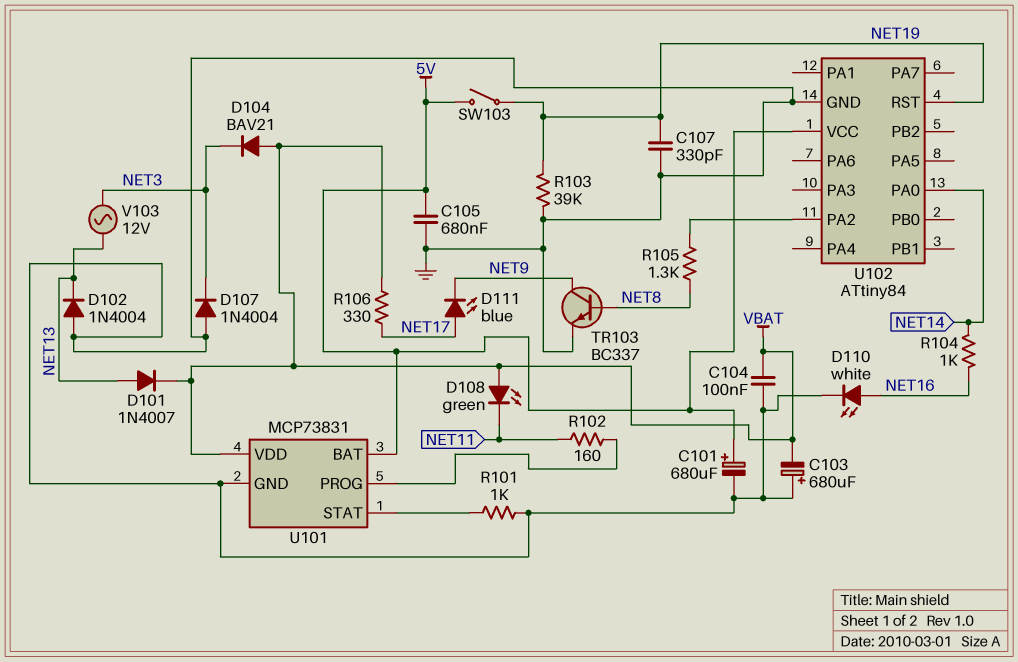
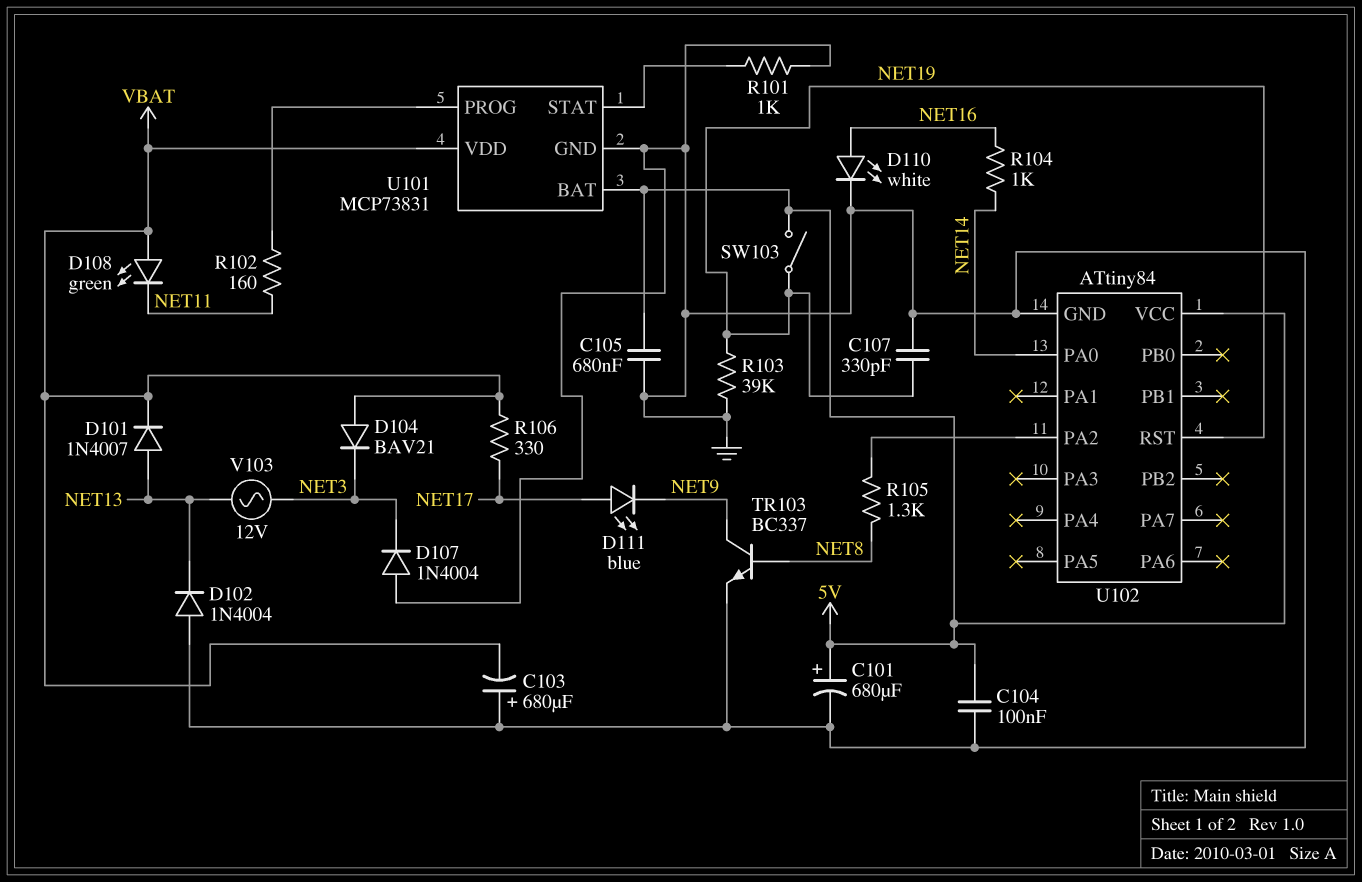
C104: 100nF (GND, VBAT) -> 100nF (5V, GND)

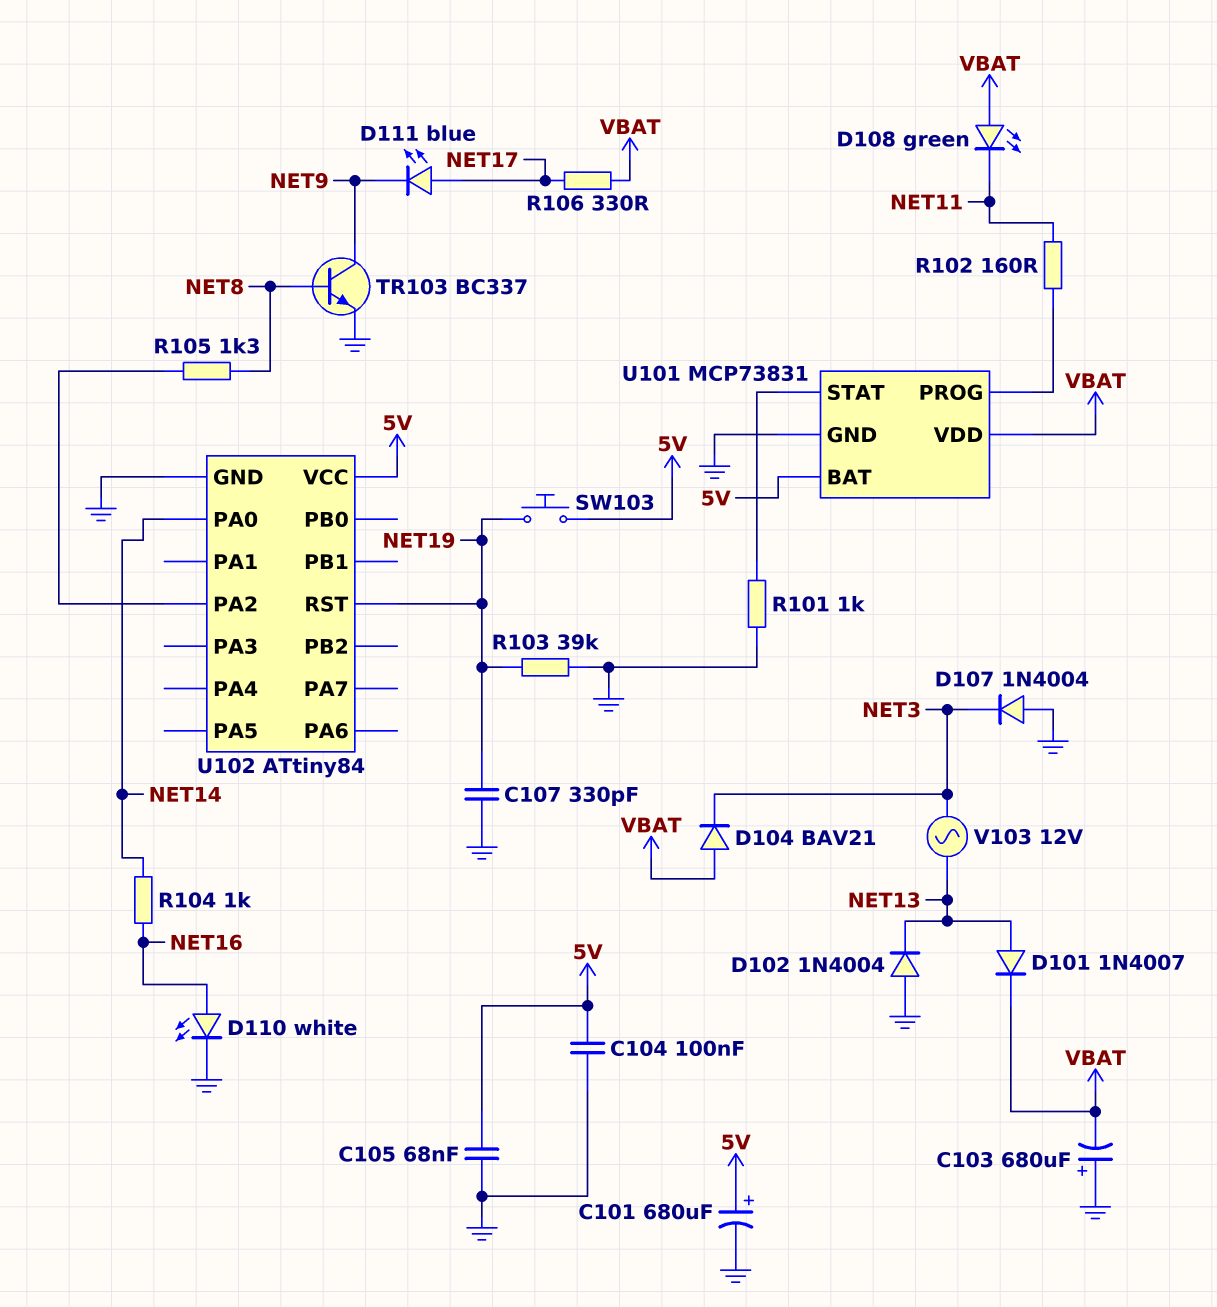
C105: 680nF (5V, GND) -> 68nF (5V, GND)
SW103: switch (5V, NET19) -> button (5V, NET19)

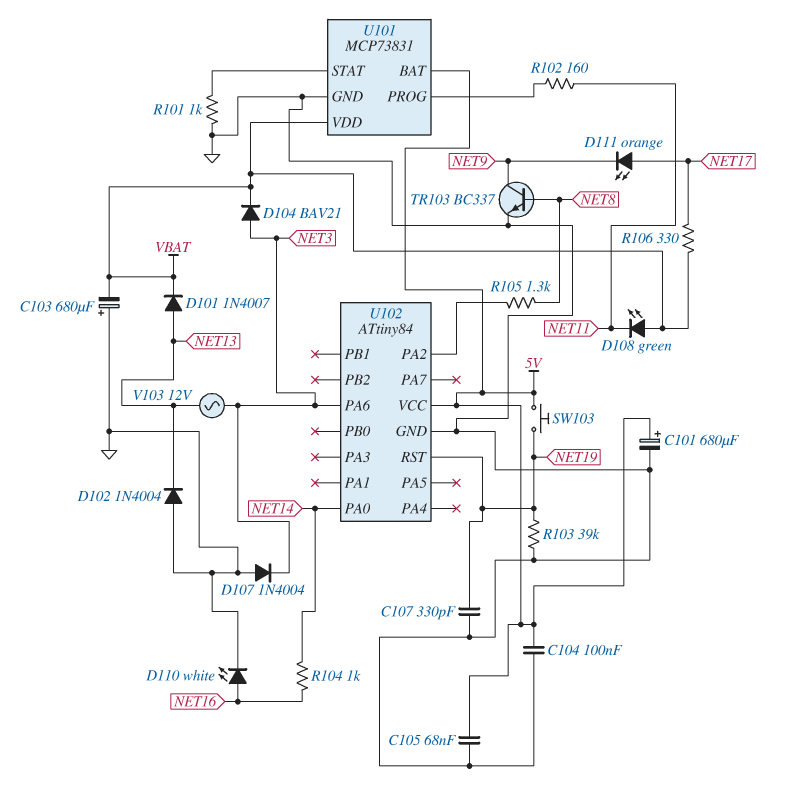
D104: diode BAV21 (A VBAT, K NET3) -> diode BAV21 (A NET3, K VBAT)
D111: LED blue (A NET17, K NET9) -> LED orange (A NET17, K NET9)
U102 pin PA6: none -> NET3

